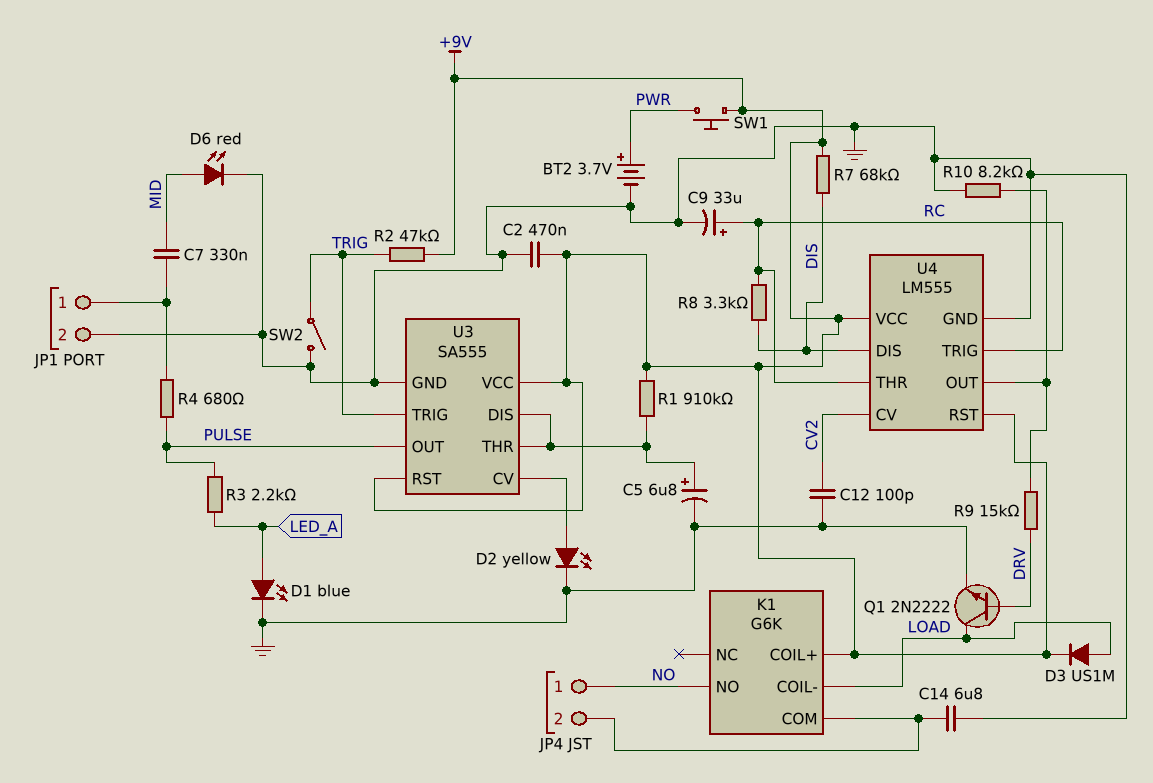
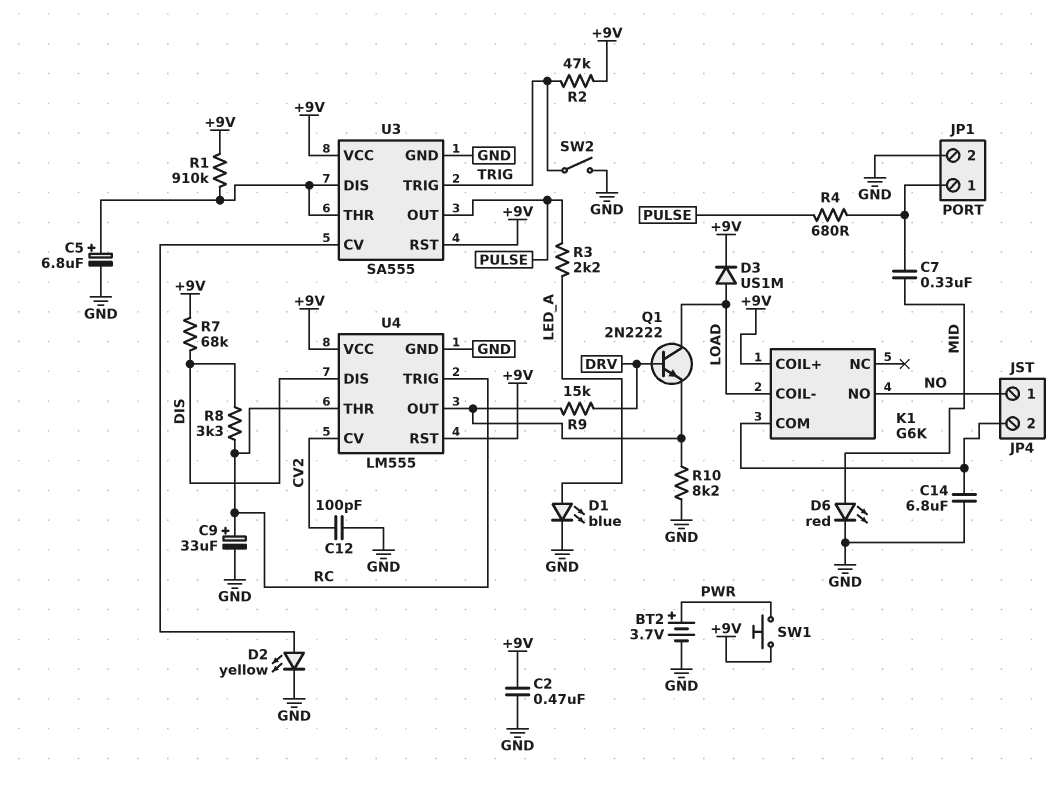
Q1: NPN 2N2222 (B DRV, C LOAD, E GND) -> NPN 2N2222 (B DRV, C LOAD, E U4/OUT)

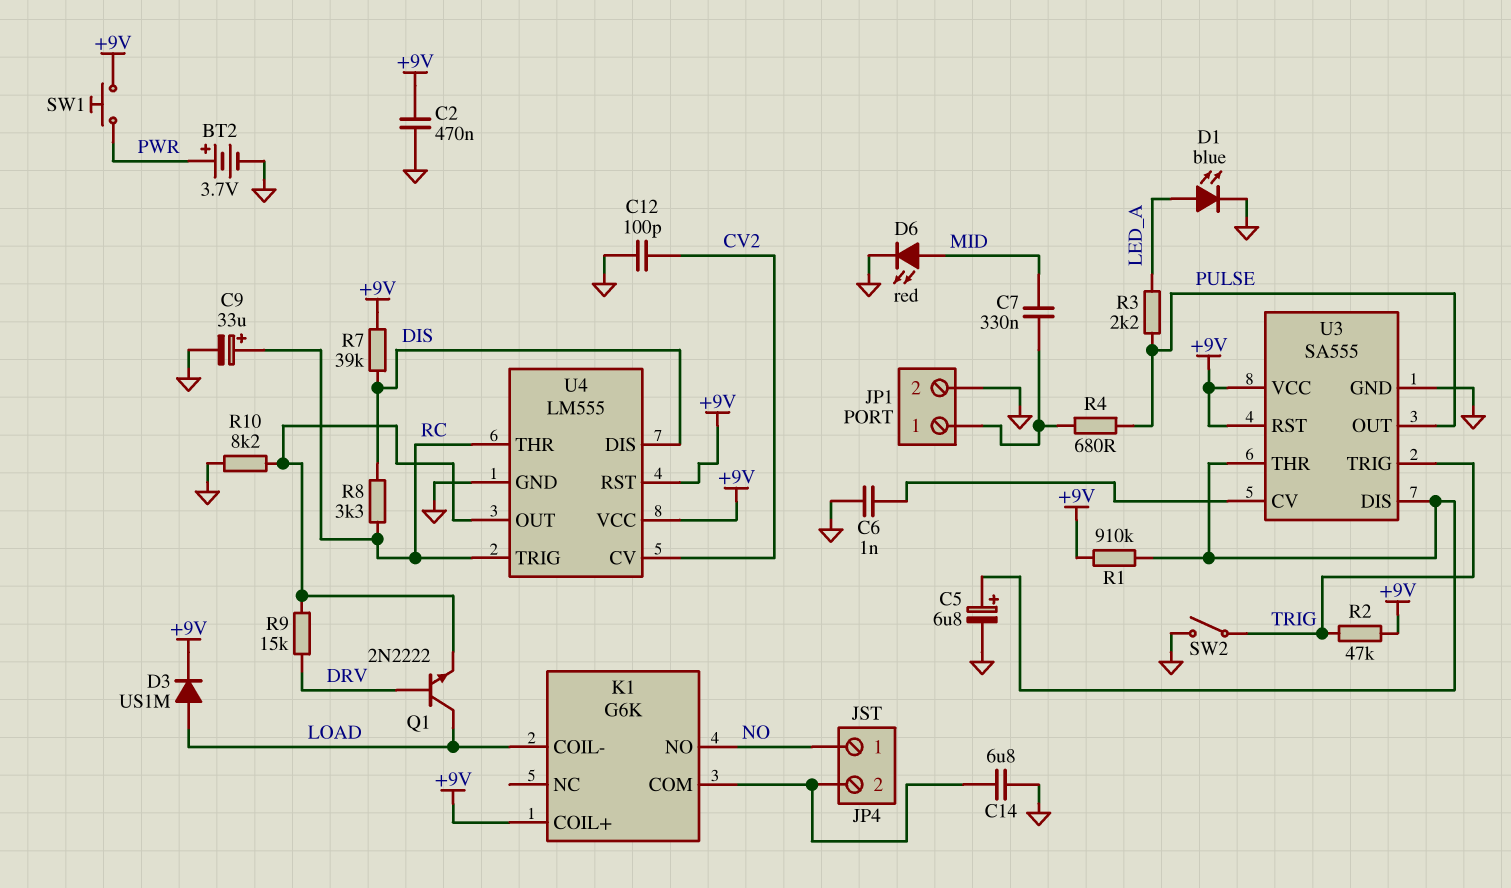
C6: none -> 1nF (GND, U3/CV)
D2: LED yellow (A U3/CV, K GND) -> none
R7: 68k (+9V, DIS) -> 39k (+9V, DIS)

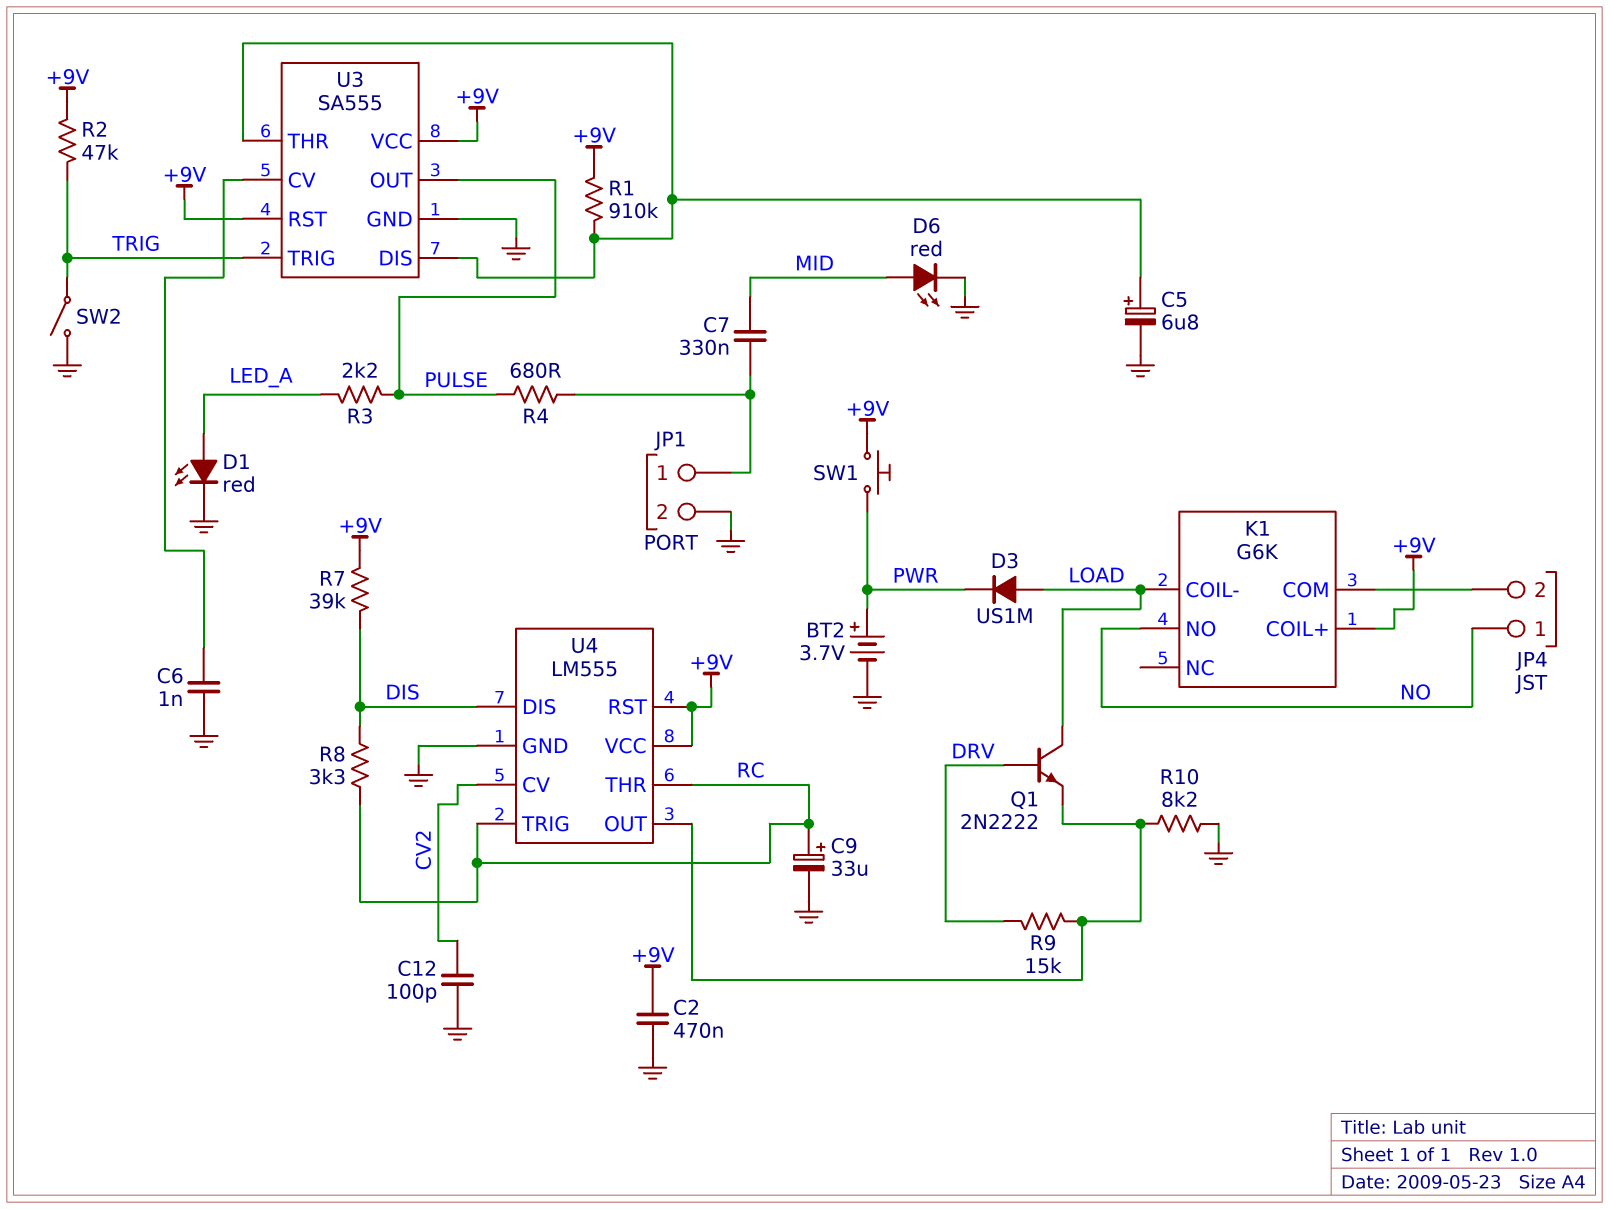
C14: 6.8uF (GND, JP4/2) -> none
D1: LED blue (A LED_A, K GND) -> LED red (A LED_A, K GND)
D3: diode US1M (A LOAD, K +9V) -> diode US1M (A LOAD, K PWR)

